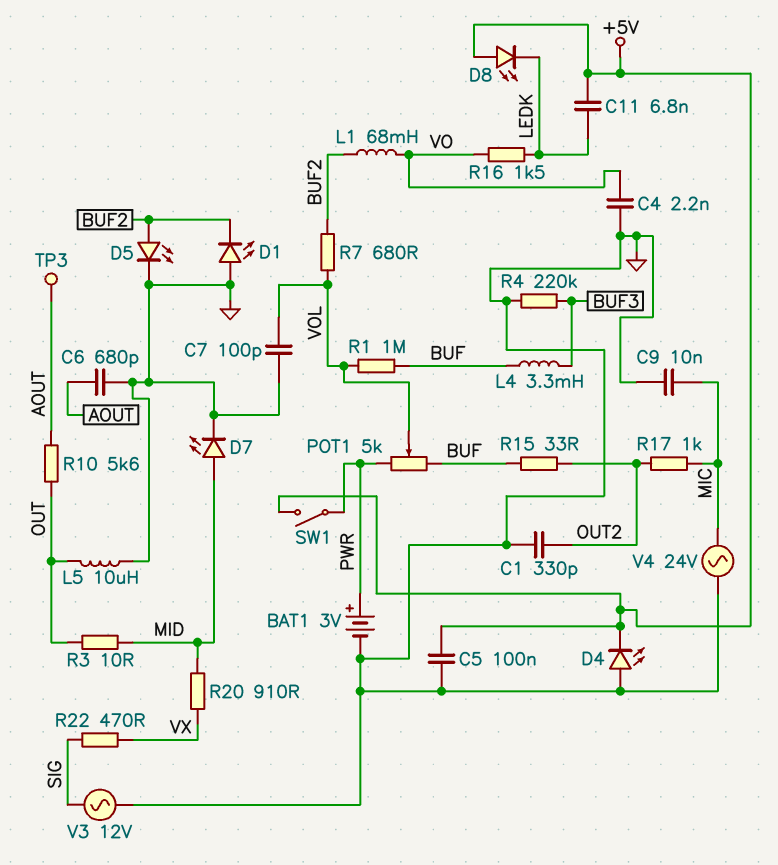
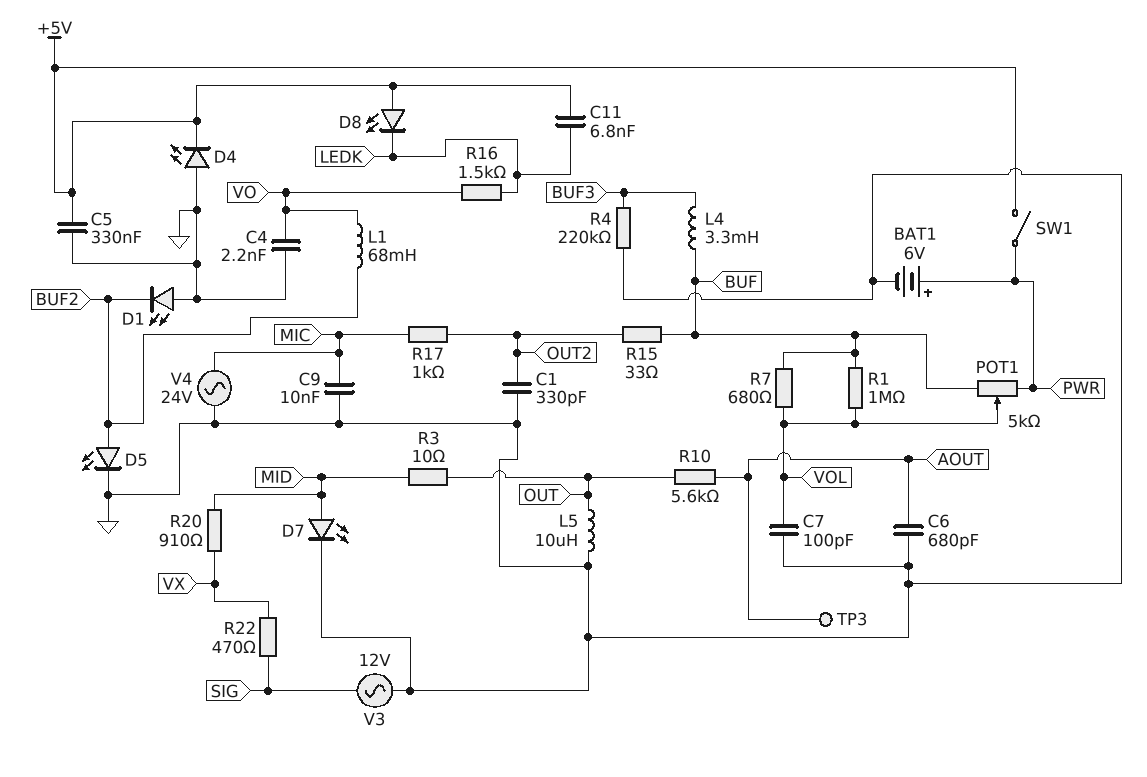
BAT1: 3V (plus PWR, minus GND) -> 6V (plus PWR, minus GND)
C5: 100nF (+5V, GND) -> 330nF (+5V, GND)
R7: 680 (BUF2, VOL) -> 680 (BUF, VOL)

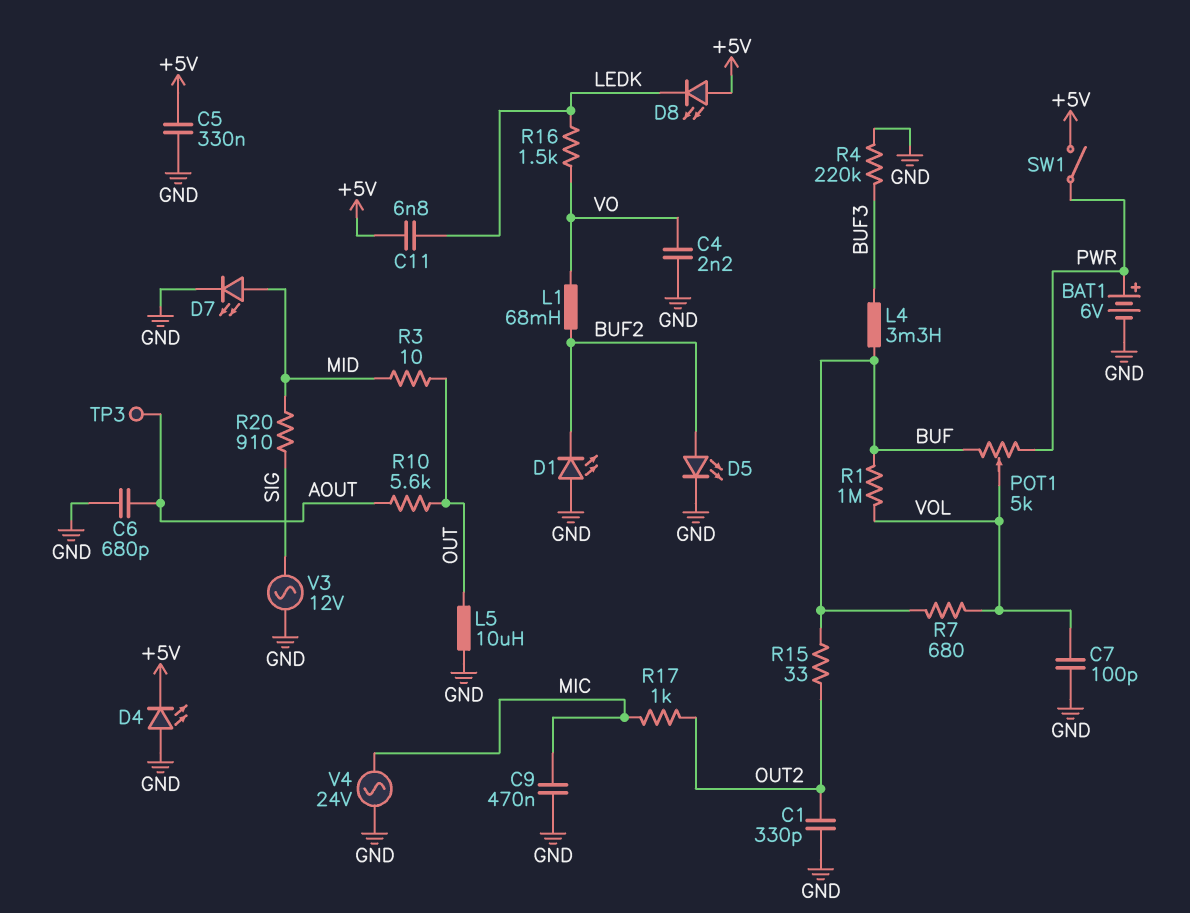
C9: 10nF (GND, MIC) -> 470nF (GND, MIC)
R20: 910 (MID, VX) -> 910 (MID, SIG)
R22: 470 (SIG, VX) -> none

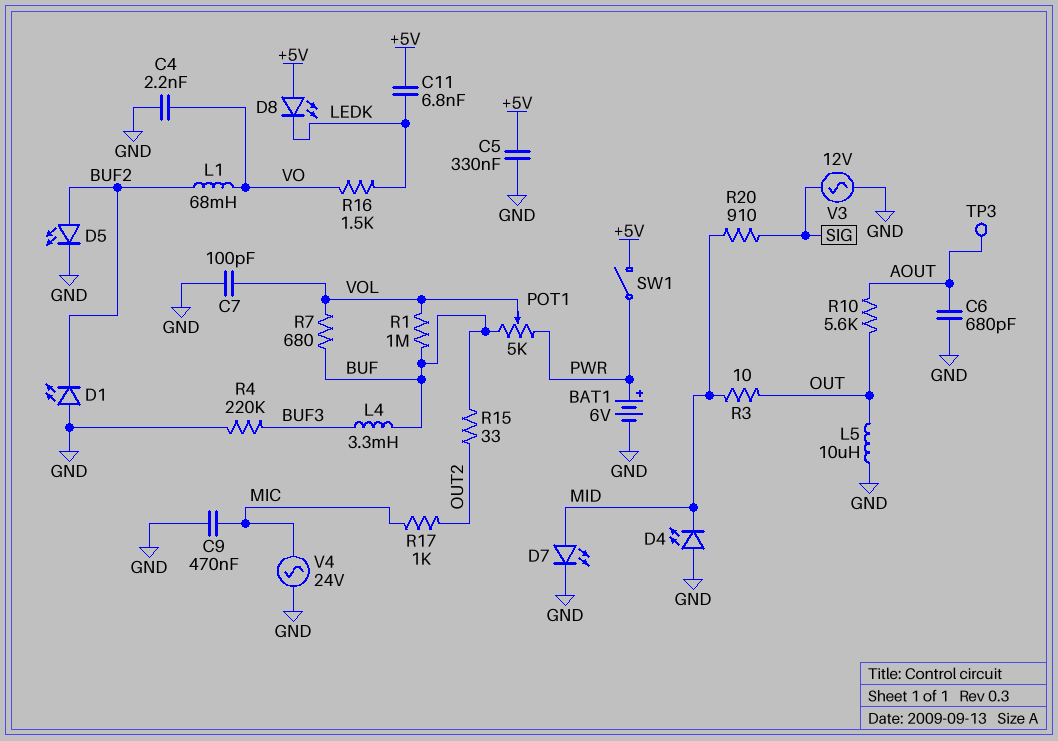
C1: 330pF (GND, OUT2) -> none
D4: LED (A GND, K +5V) -> LED (A GND, K MID)

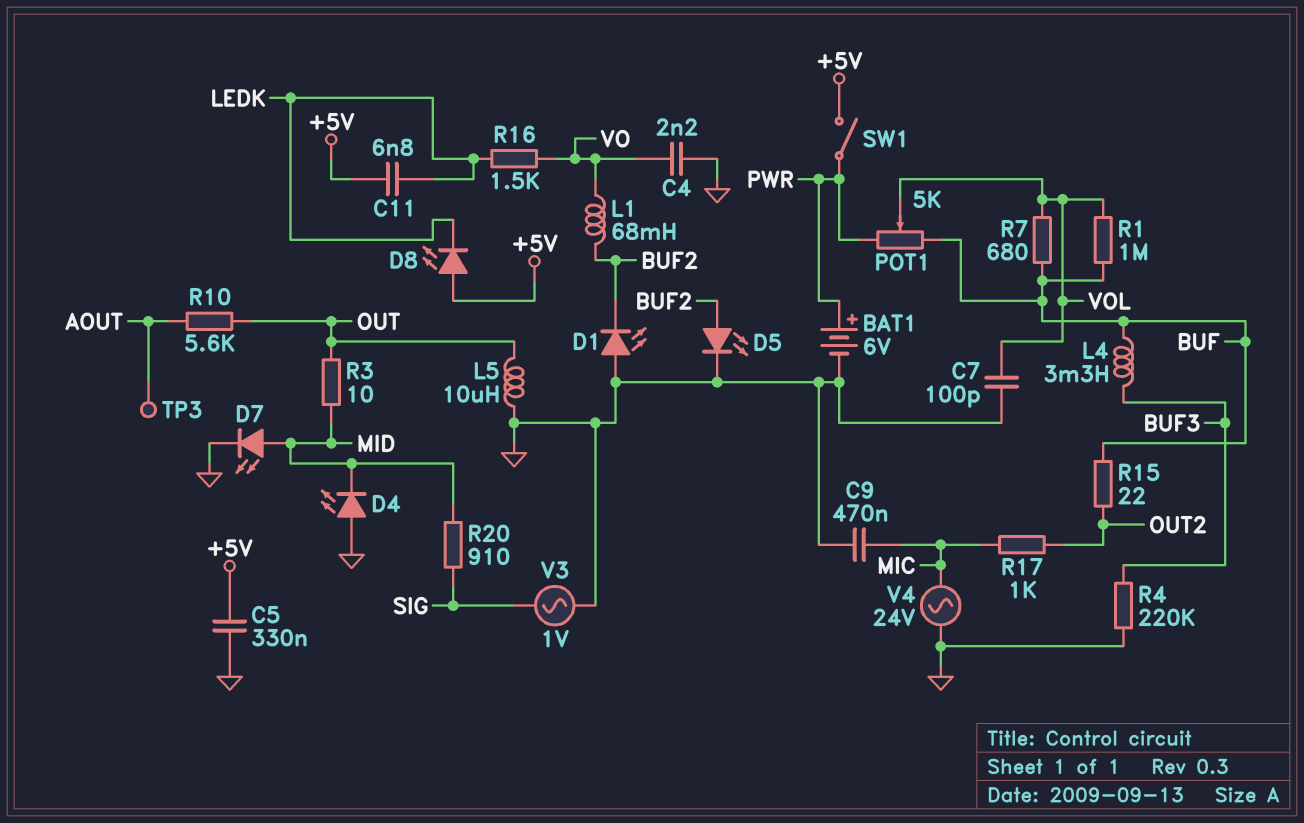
C6: 680pF (AOUT, GND) -> none
R15: 33 (BUF, OUT2) -> 22 (BUF, OUT2)
V3: AC 12V (GND, SIG) -> AC 1V (GND, SIG)

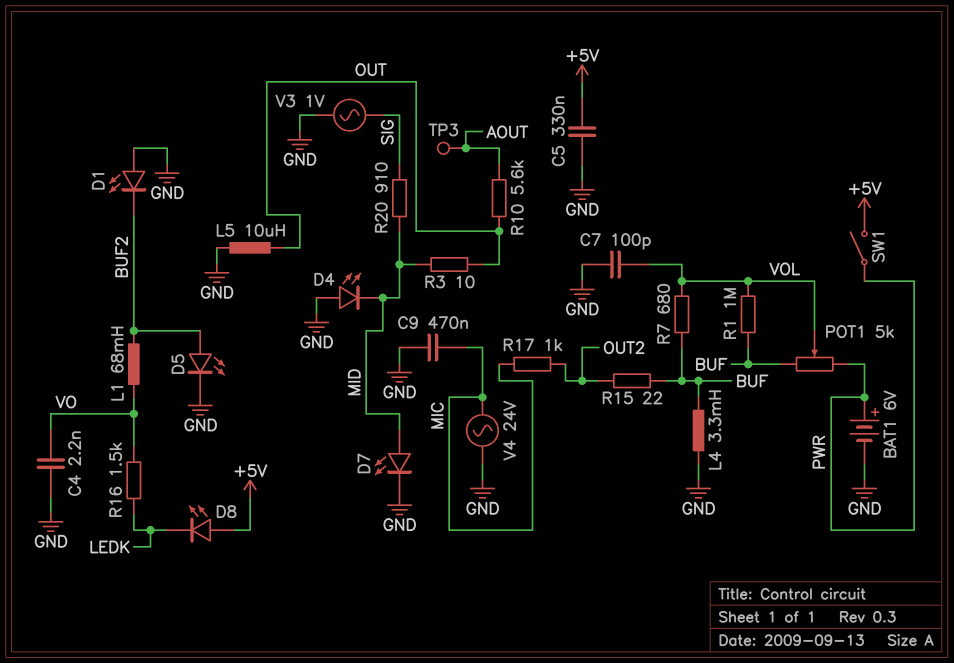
C11: 6.8nF (+5V, LEDK) -> none
L4: 3.3mH (BUF, BUF3) -> 3.3mH (BUF, GND)
R4: 220k (BUF3, GND) -> none

